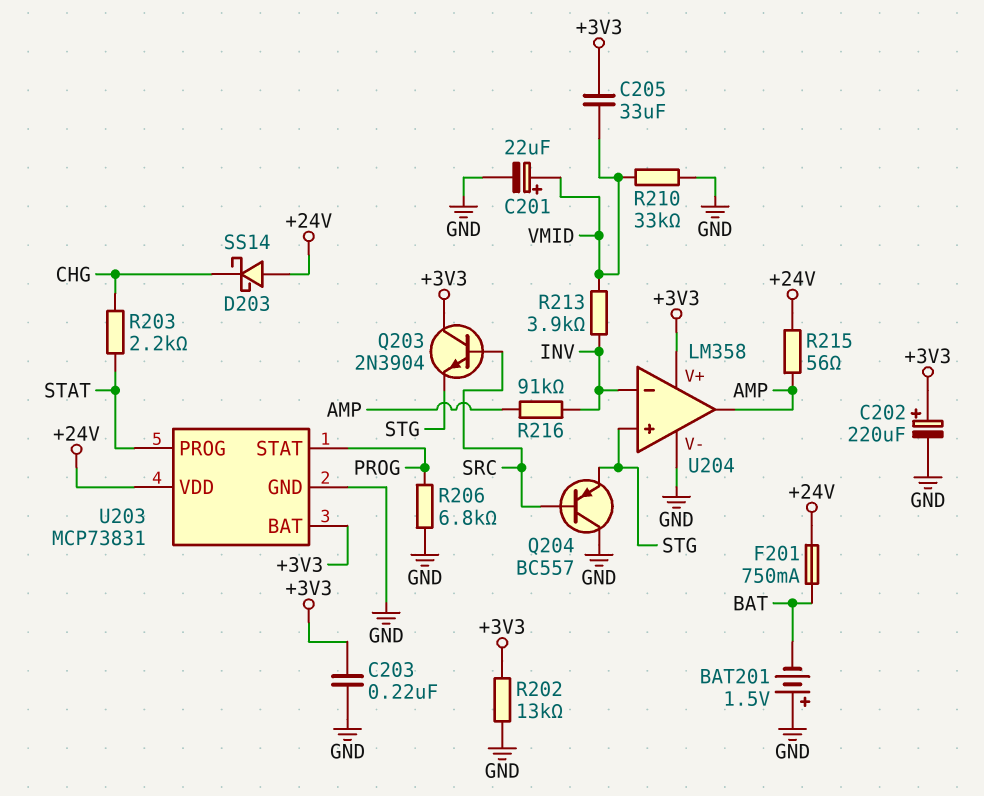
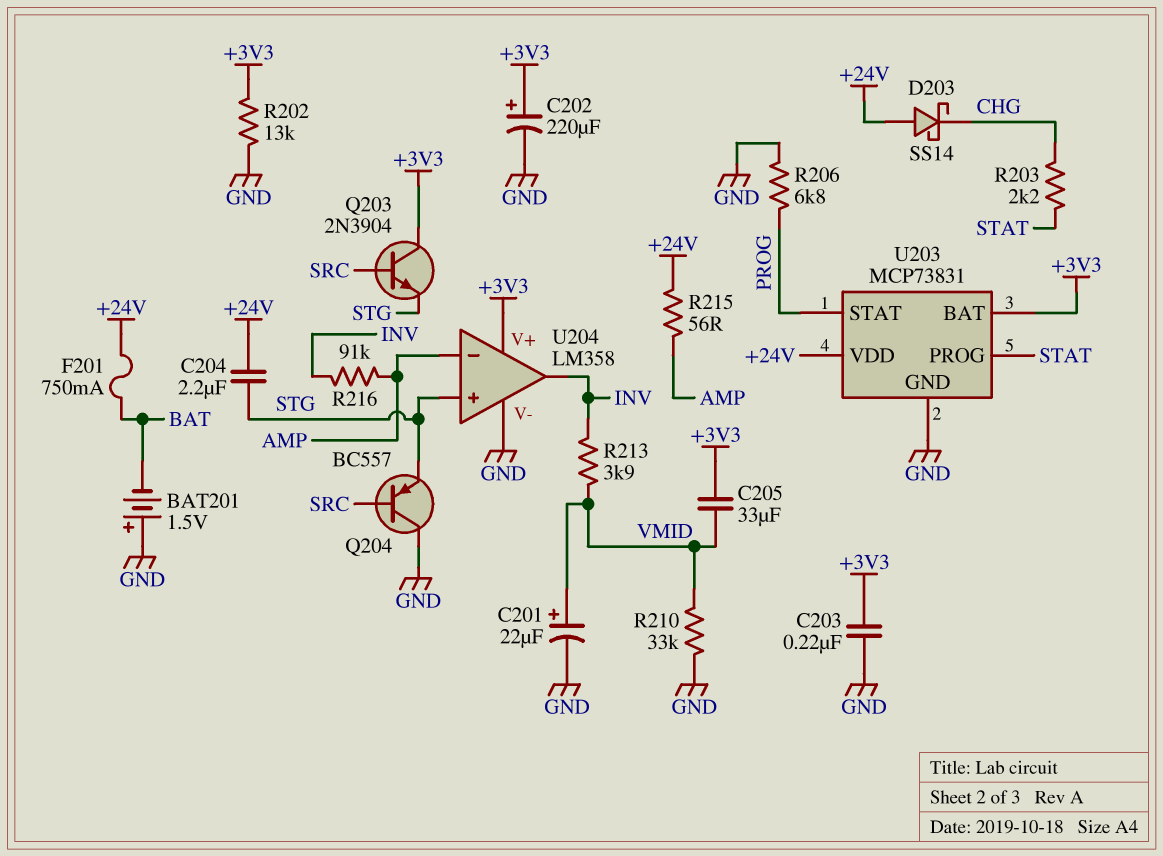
C204: none -> 2.2uF (+24V, STG)
U204 pin in-: INV -> AMP
U204 pin out: AMP -> INV

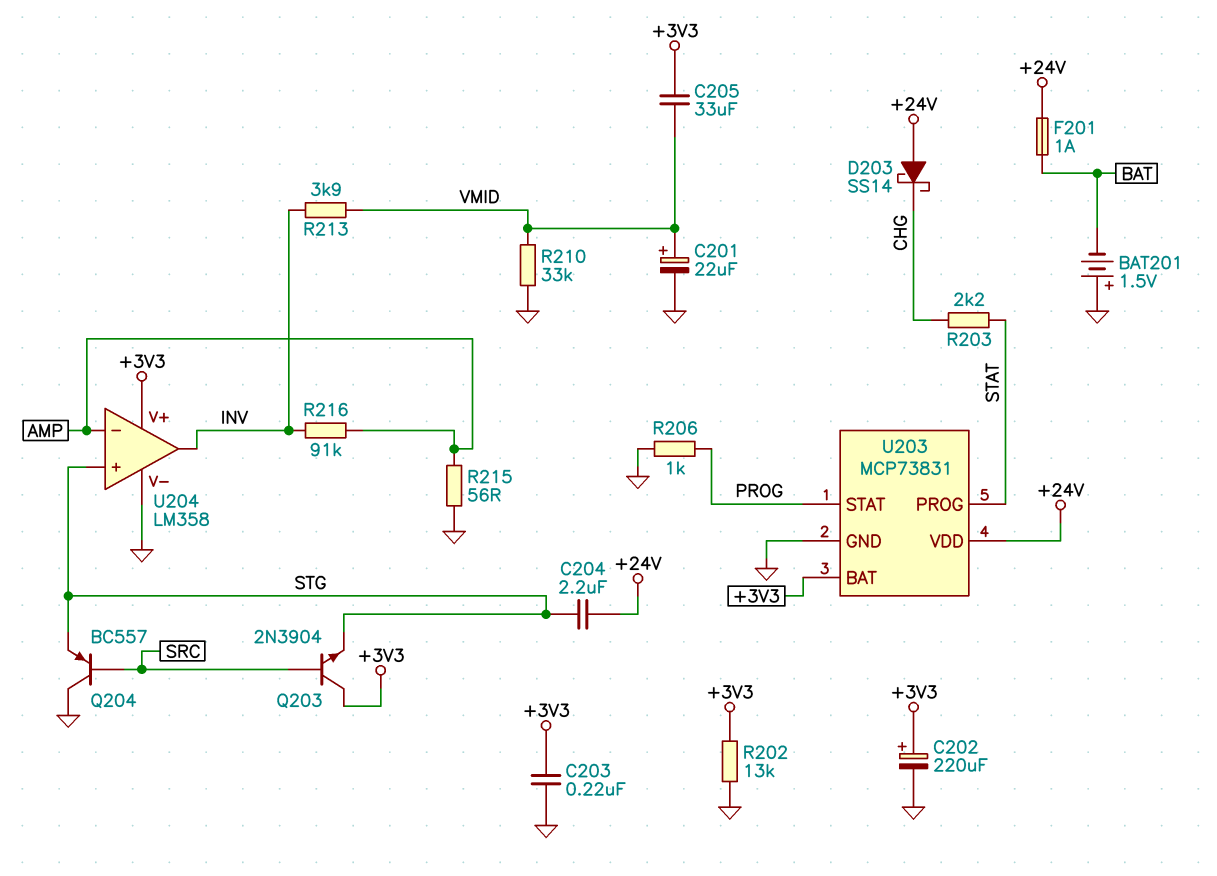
F201: 750mA (+24V, BAT) -> 1A (+24V, BAT)
R206: 6.8k (GND, PROG) -> 1k (GND, PROG)
R215: 56 (+24V, AMP) -> 56 (AMP, GND)

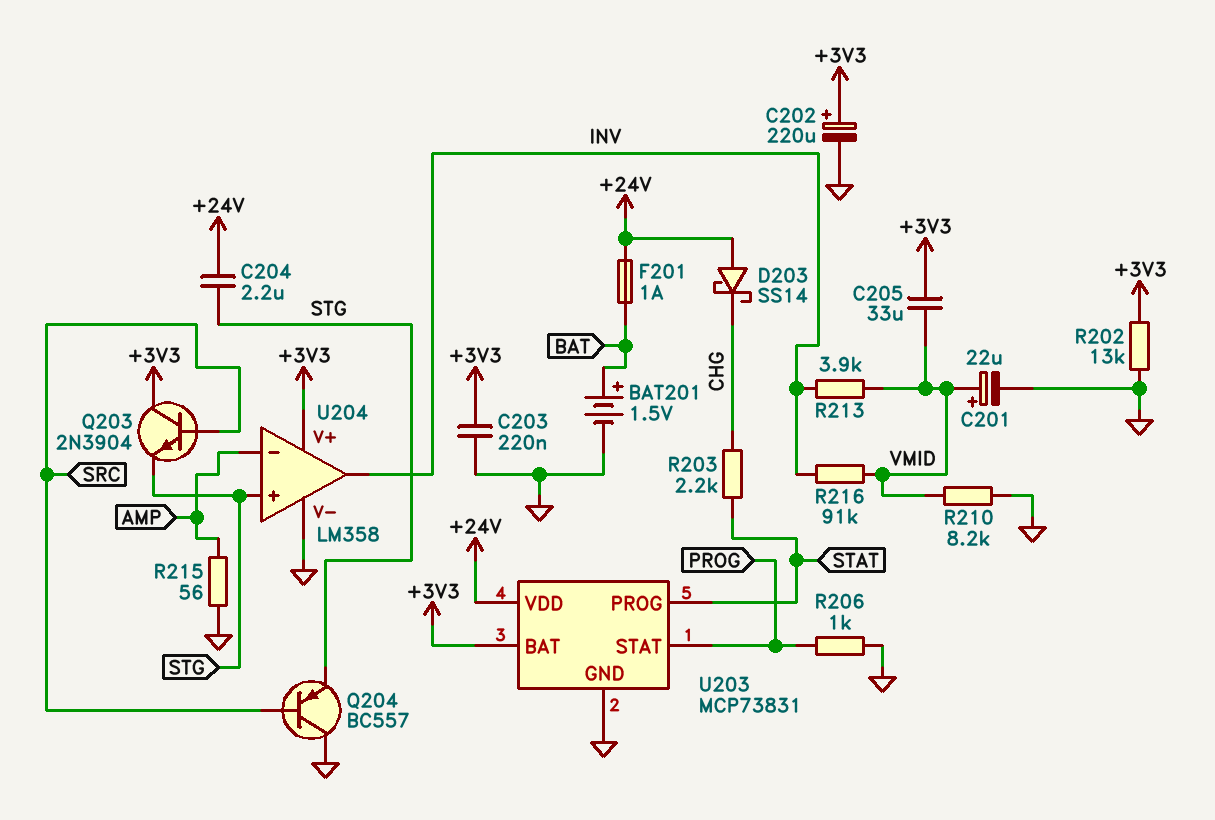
BAT201: 1.5V (plus GND, minus BAT) -> 1.5V (plus BAT, minus GND)
R210: 33k (GND, VMID) -> 8.2k (GND, VMID)
R216: 91k (AMP, INV) -> 91k (INV, VMID)

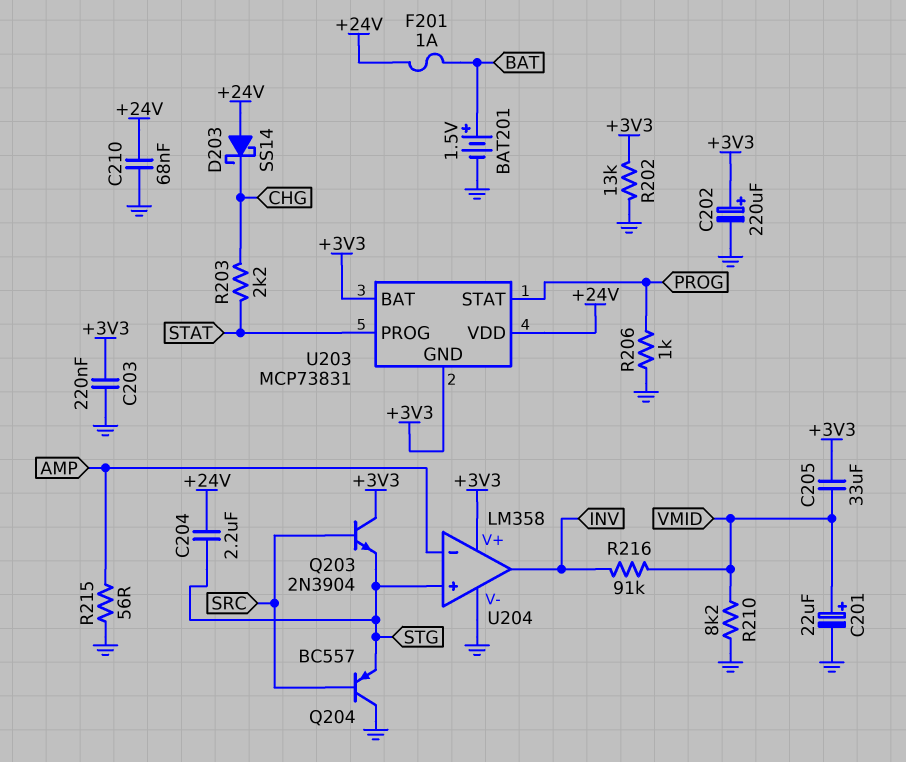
C210: none -> 68nF (+24V, GND)
R213: 3.9k (INV, VMID) -> none
U203 pin GND: GND -> +3V3

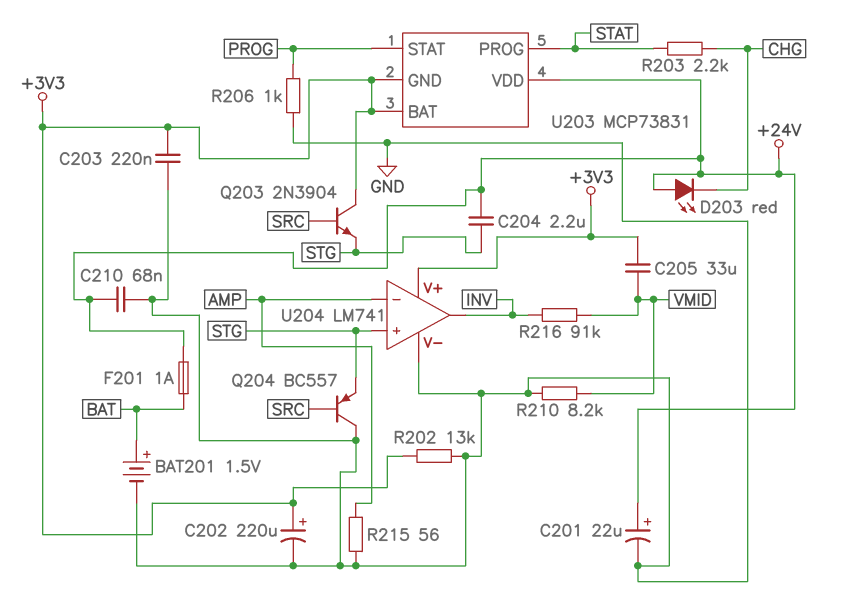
C201: 22uF (plus VMID, minus GND) -> 22uF (plus +24V, minus GND)
D203: schottky SS14 (A +24V, K CHG) -> LED red (A +24V, K CHG)
U204: LM358 -> LM741

